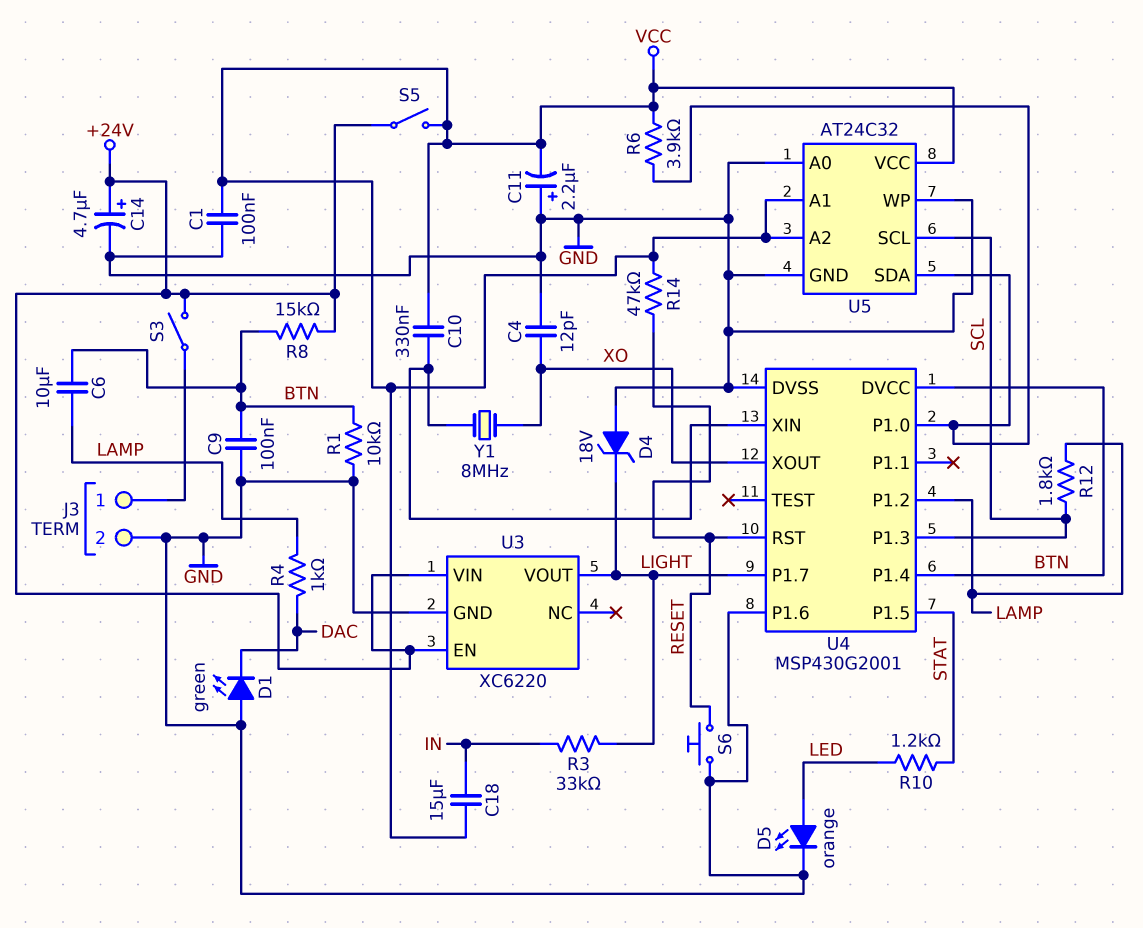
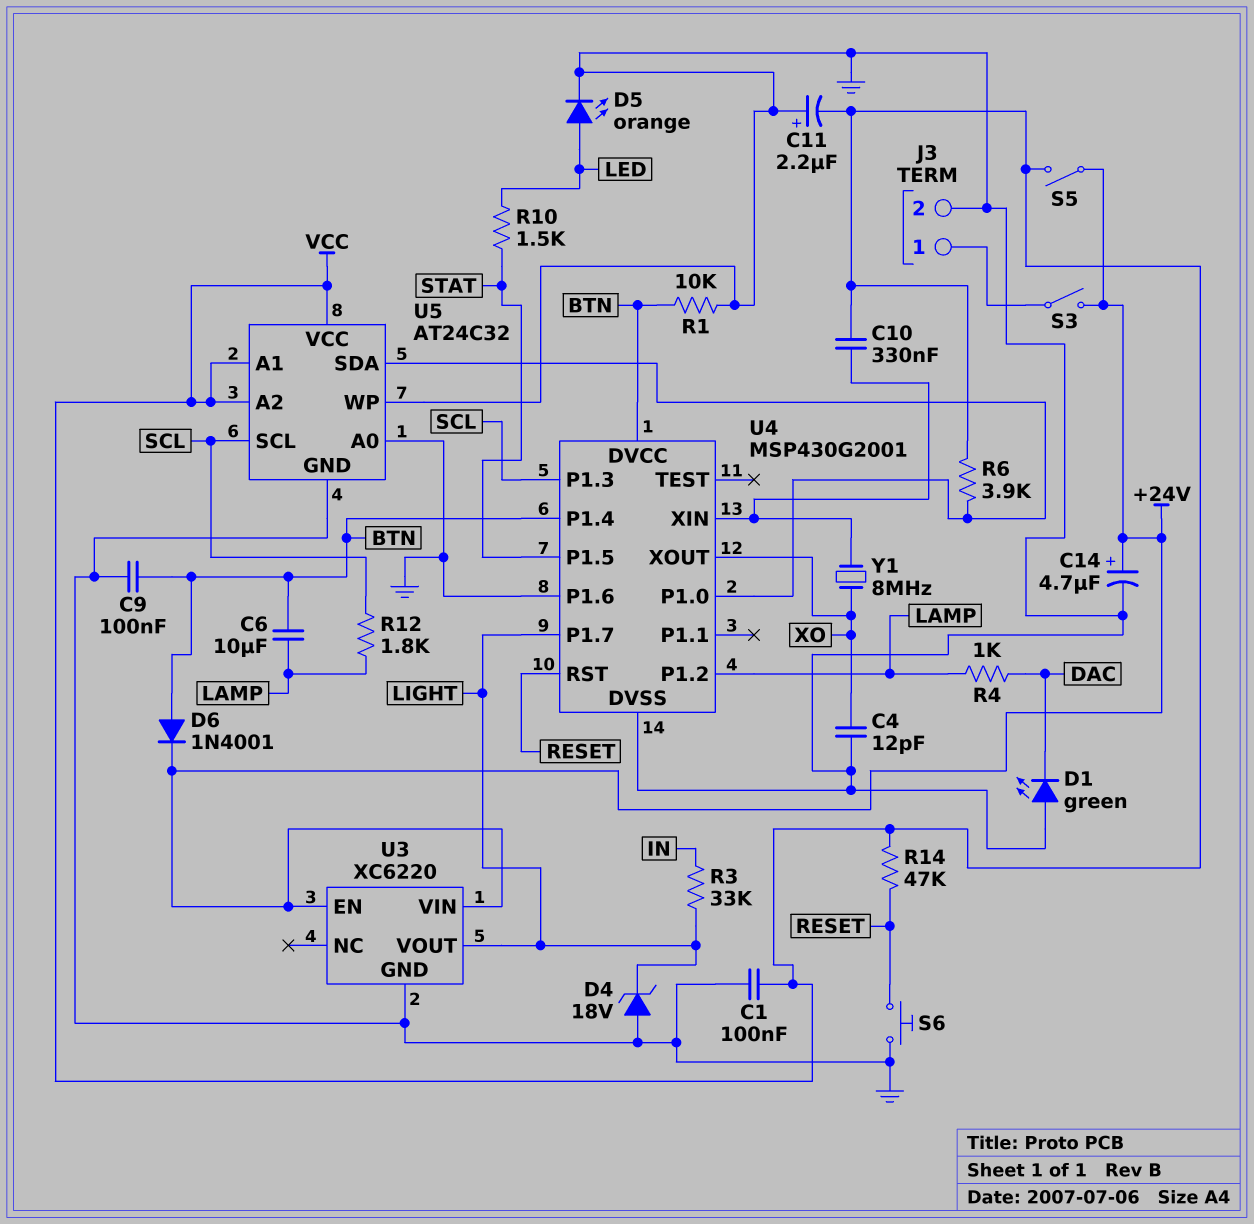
C18: 15uF (IN, VCC) -> none
D6: none -> diode 1N4001 (A BTN, K +24V)
R8: 15k (+24V, BTN) -> none
R10: 1.2k (LED, STAT) -> 1.5k (LED, STAT)

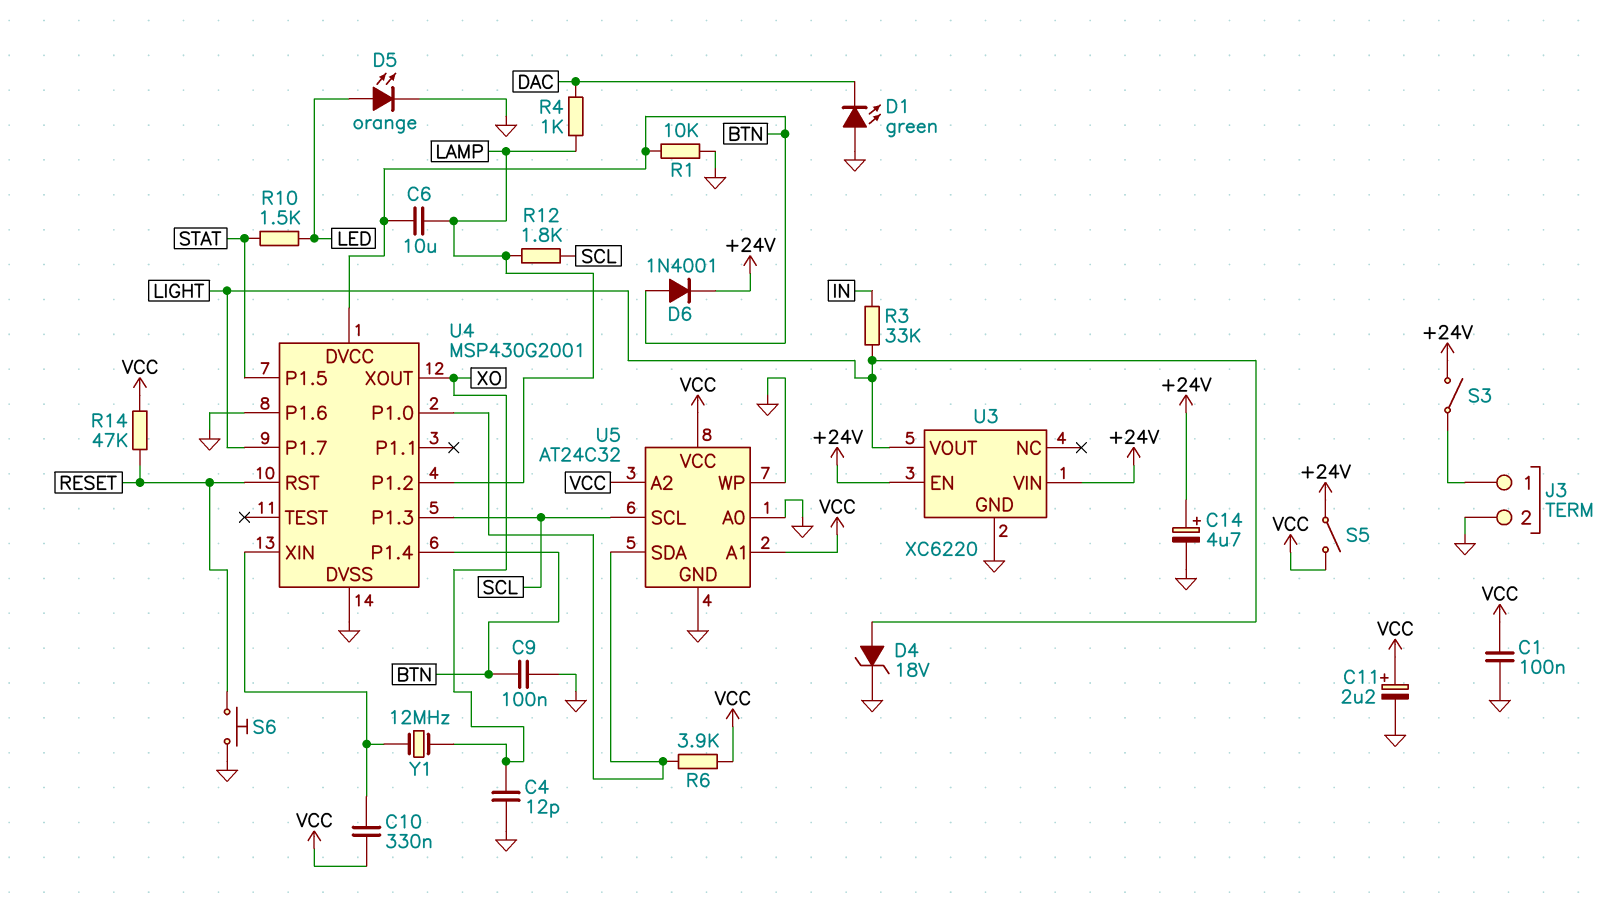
C11: 2.2uF (plus GND, minus VCC) -> 2.2uF (plus VCC, minus GND)
D4: zener 18V (A GND, K LIGHT) -> zener 18V (A LIGHT, K GND)
Y1: 8MHz (U4/XIN, XO) -> 12MHz (U4/XIN, XO)

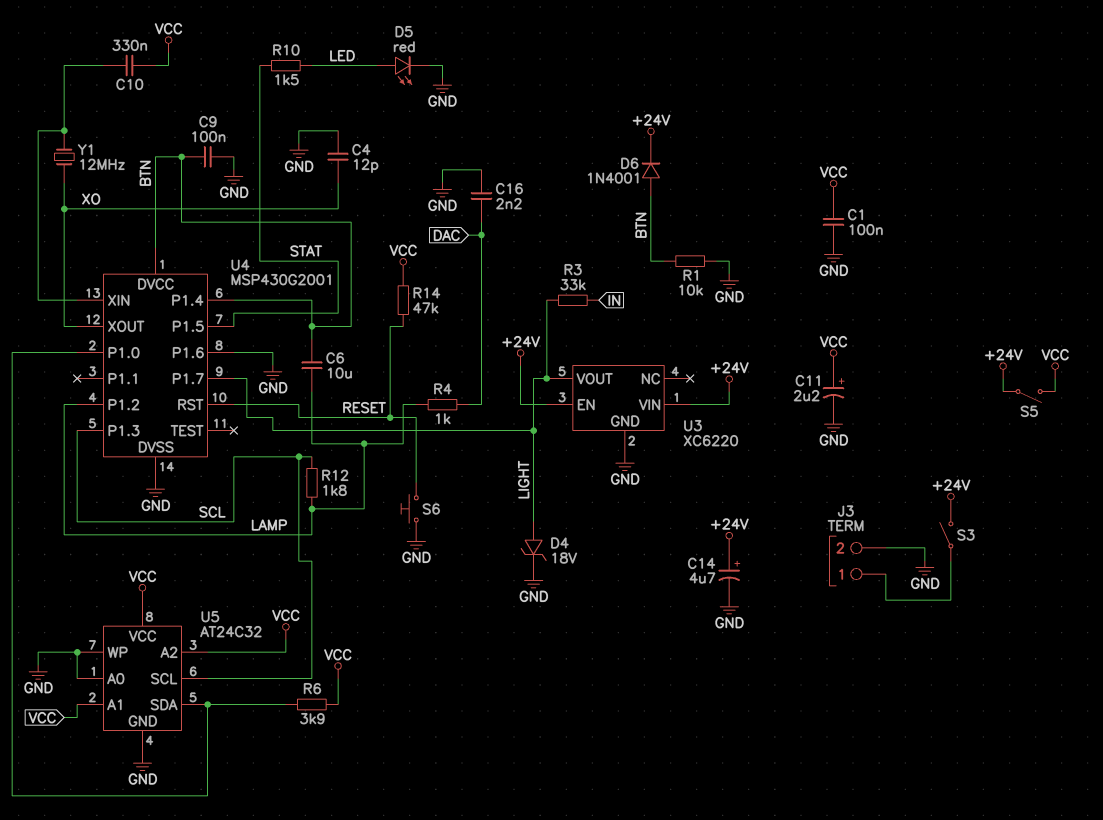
C16: none -> 2.2nF (DAC, GND)
D1: LED green (A GND, K DAC) -> none
D5: LED orange (A LED, K GND) -> LED red (A LED, K GND)

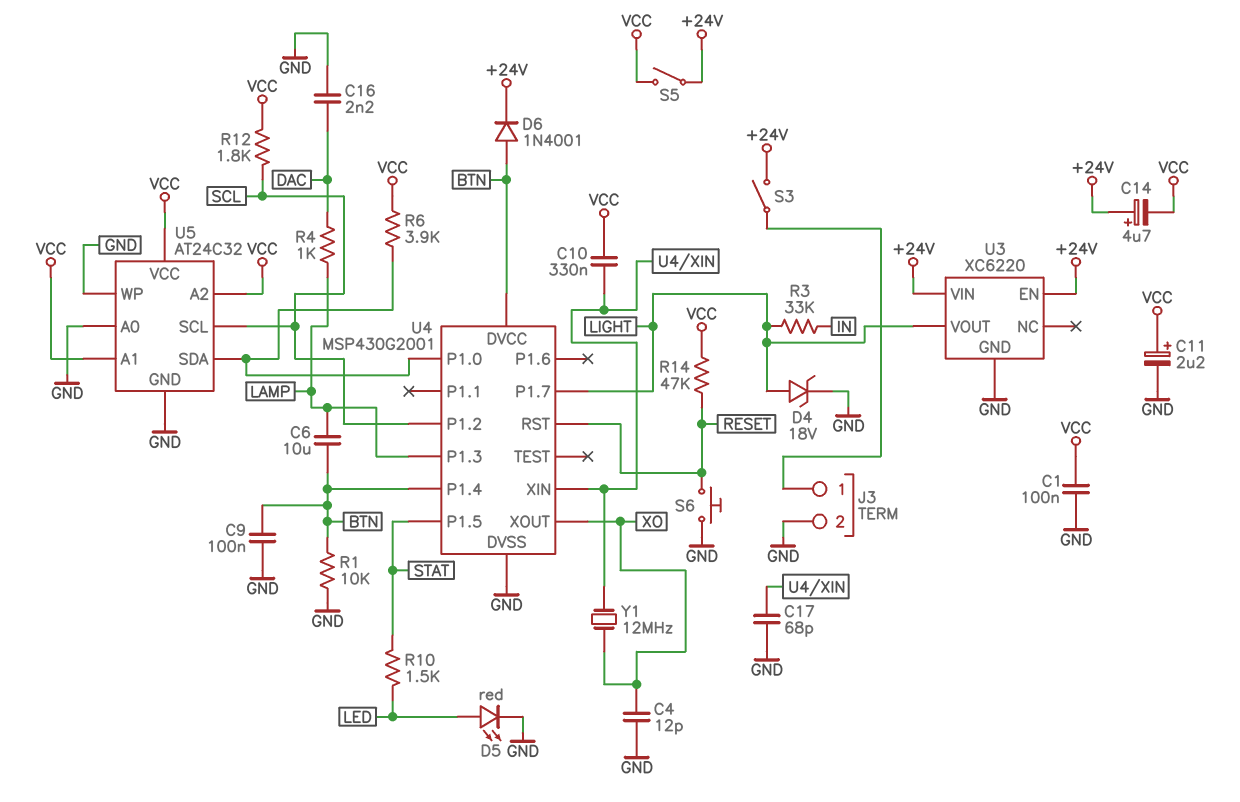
C14: 4.7uF (plus +24V, minus GND) -> 4.7uF (plus +24V, minus VCC)
C17: none -> 68pF (GND, U4/XIN)
R12: 1.8k (LAMP, SCL) -> 1.8k (SCL, VCC)
U4 pin P1.2: LAMP -> SCL
U4 pin P1.3: SCL -> LAMP
U4 pin P1.6: GND -> none

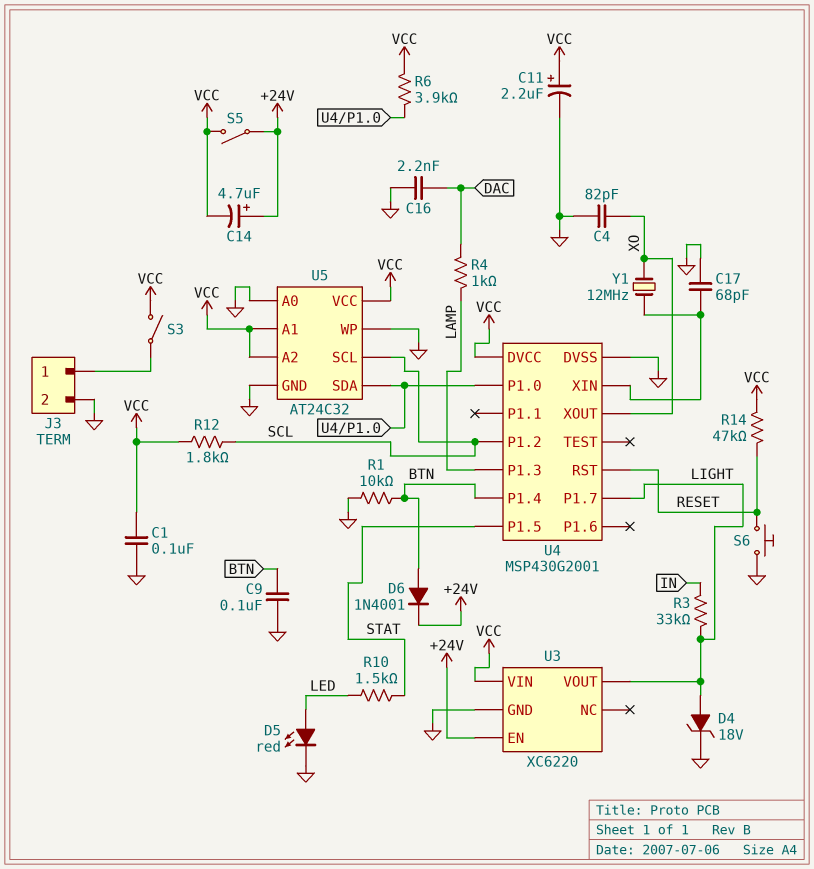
C4: 12pF (GND, XO) -> 82pF (GND, XO)
C6: 10uF (BTN, LAMP) -> none
C10: 330nF (U4/XIN, VCC) -> none
S3: switch (+24V, J3/1) -> switch (J3/1, VCC)
U3 pin VIN: +24V -> VCC
U4 pin DVCC: BTN -> VCC

